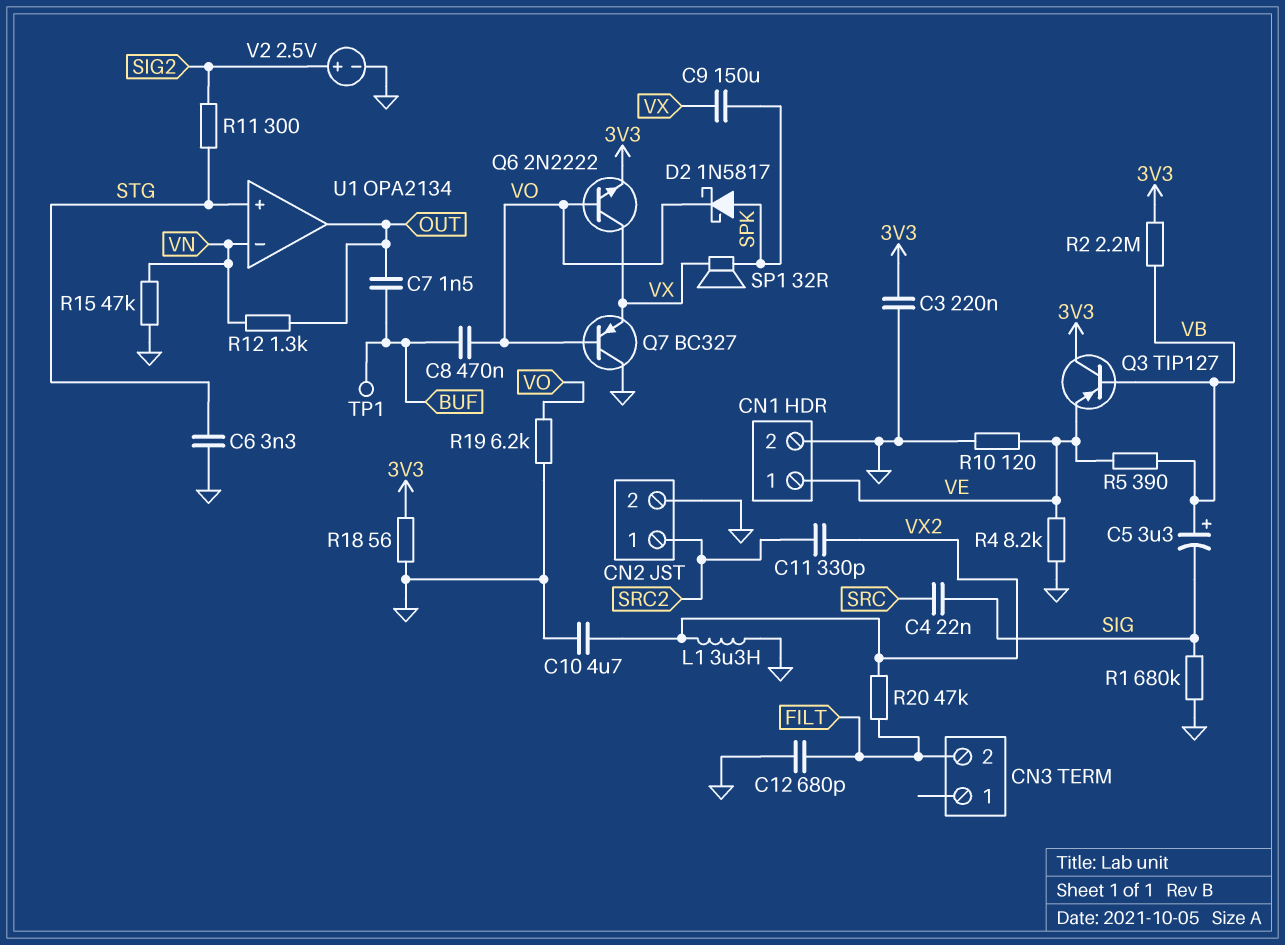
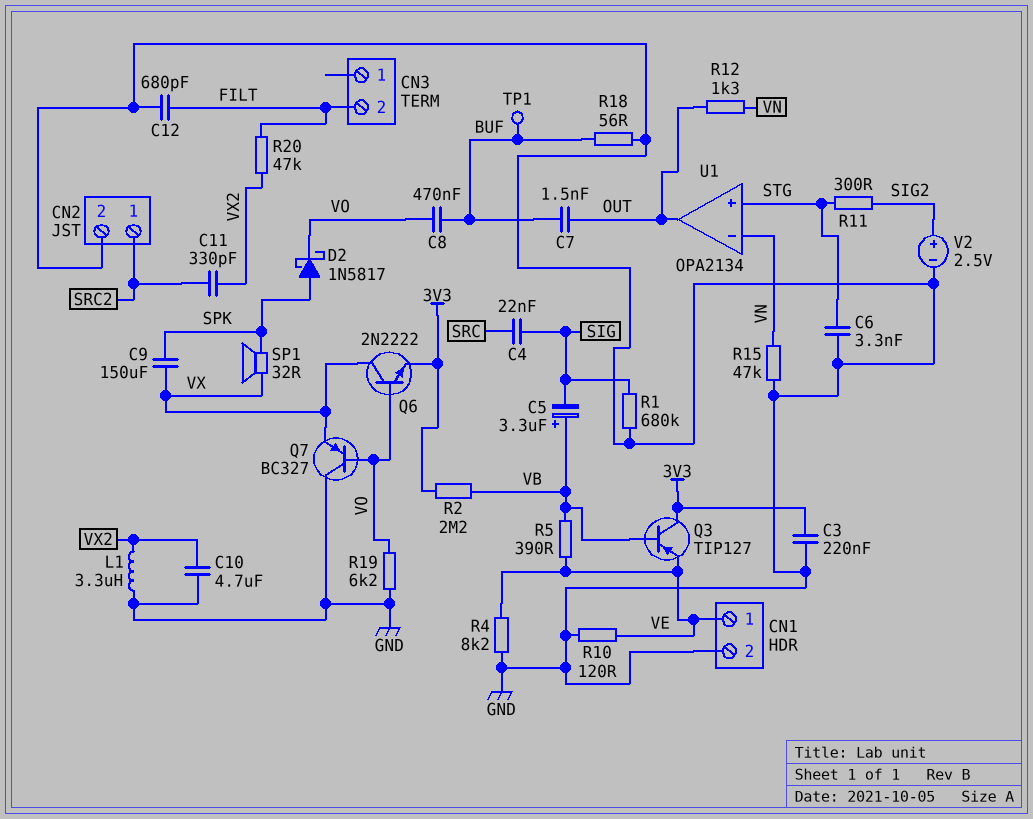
R18: 56 (3V3, GND) -> 56 (BUF, GND)

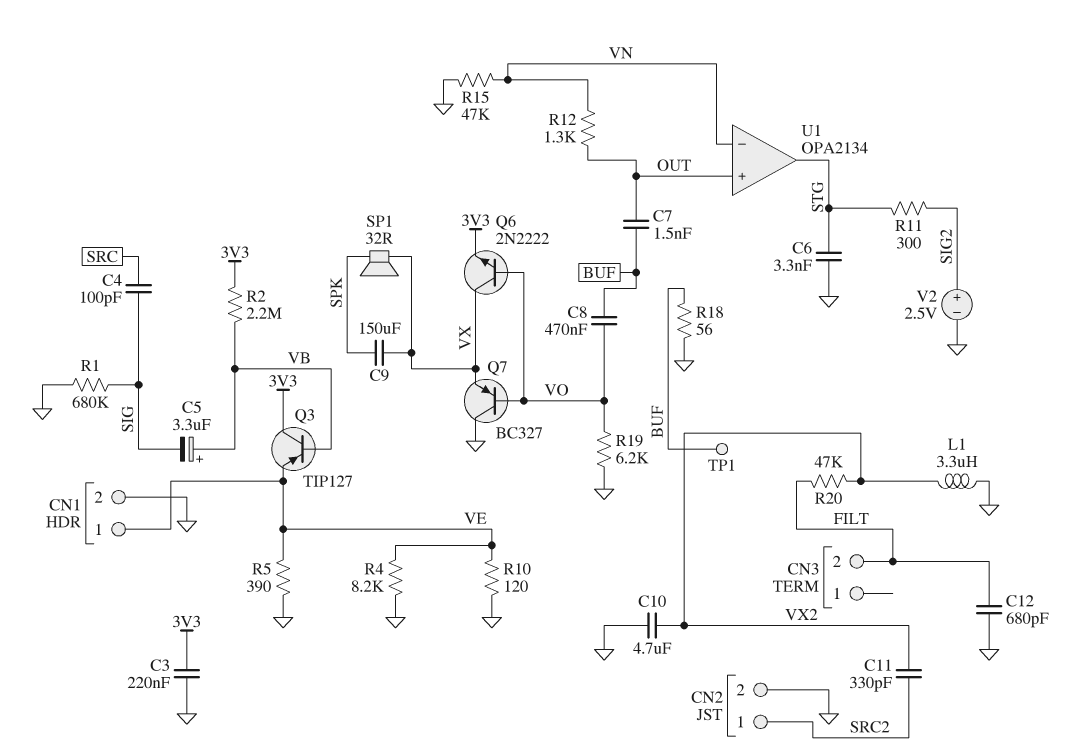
C4: 22nF (SIG, SRC) -> 100pF (SIG, SRC)
D2: schottky 1N5817 (A SPK, K VO) -> none
R5: 390 (VB, VE) -> 390 (GND, VE)
U1 pin in+: STG -> OUT
U1 pin out: OUT -> STG

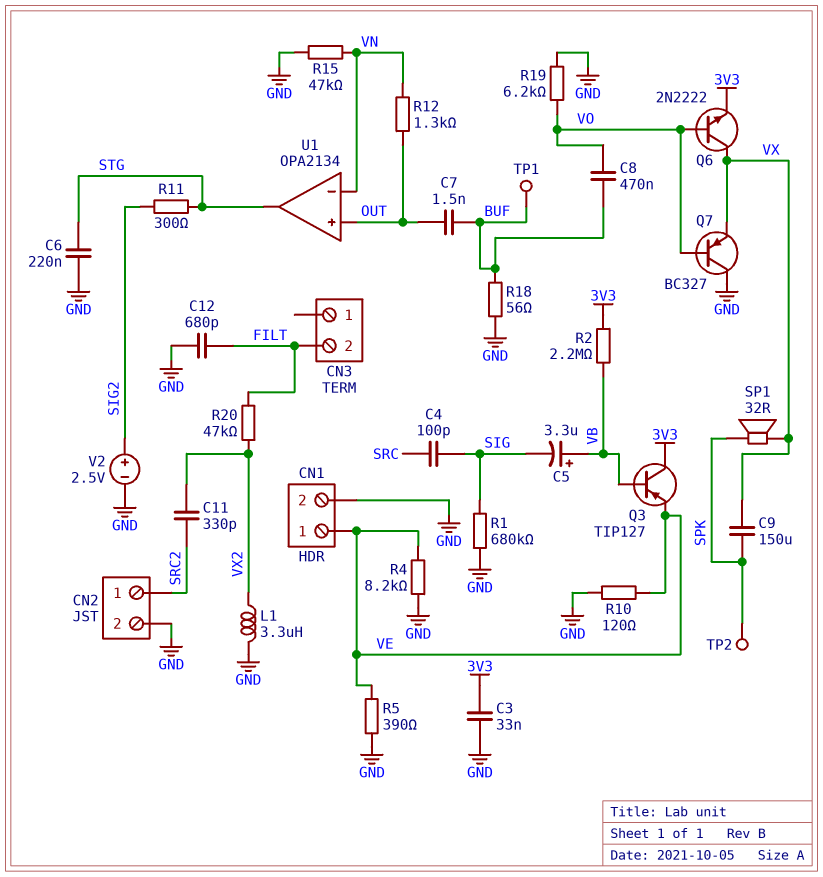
C3: 220nF (3V3, GND) -> 33nF (3V3, GND)
C6: 3.3nF (GND, STG) -> 220nF (GND, STG)
C10: 4.7uF (GND, VX2) -> none
TP2: none -> test point (SPK)

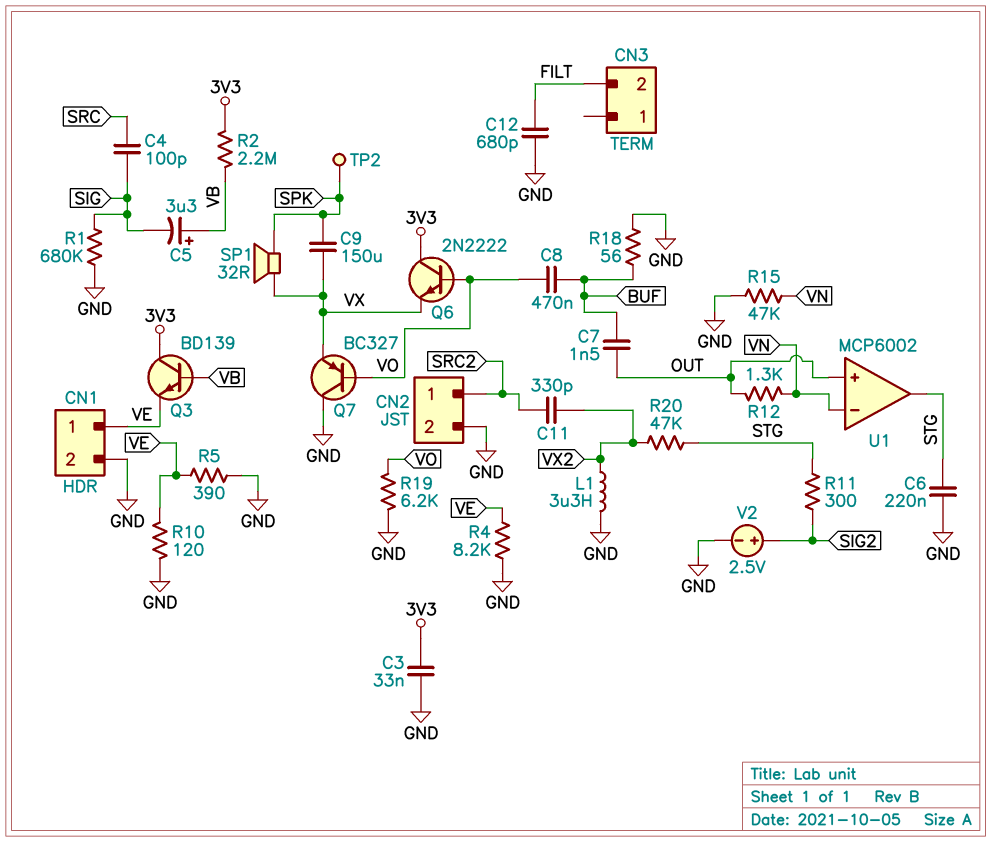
Q3: PNP TIP127 (B VB, C 3V3, E VE) -> NPN BD139 (B VB, C 3V3, E VE)
Q6: NPN 2N2222 (B VO, C VX, E 3V3) -> NPN 2N2222 (B VO, C 3V3, E VX)
R20: 47k (FILT, VX2) -> 47k (STG, VX2)
TP1: test point (BUF) -> none
U1: OPA2134 -> MCP6002

